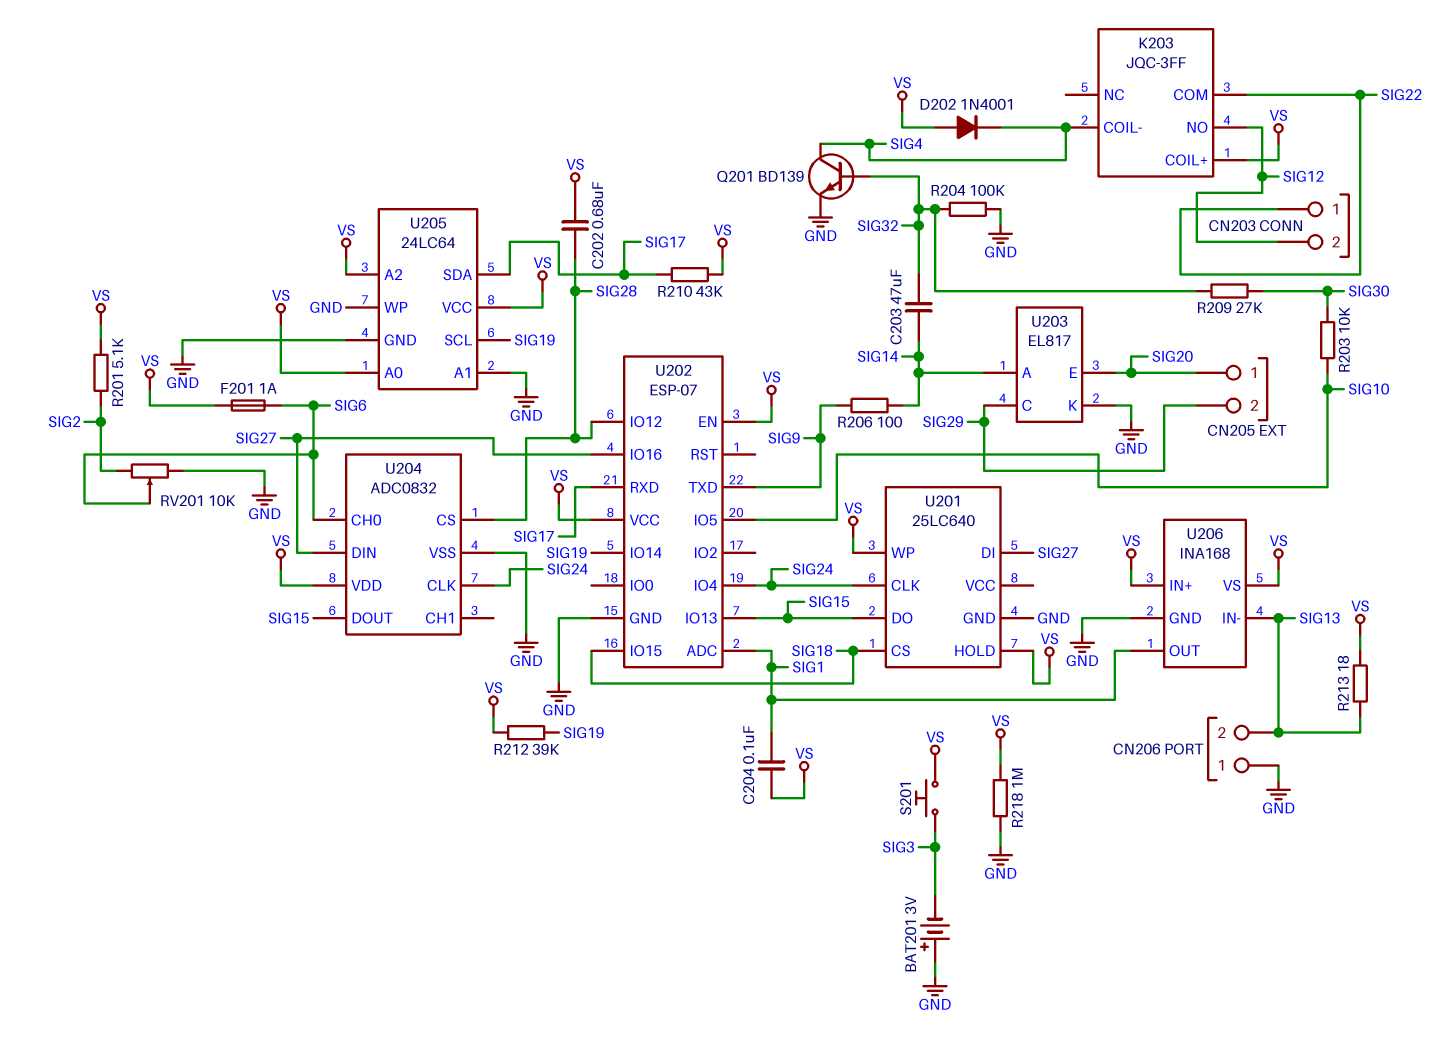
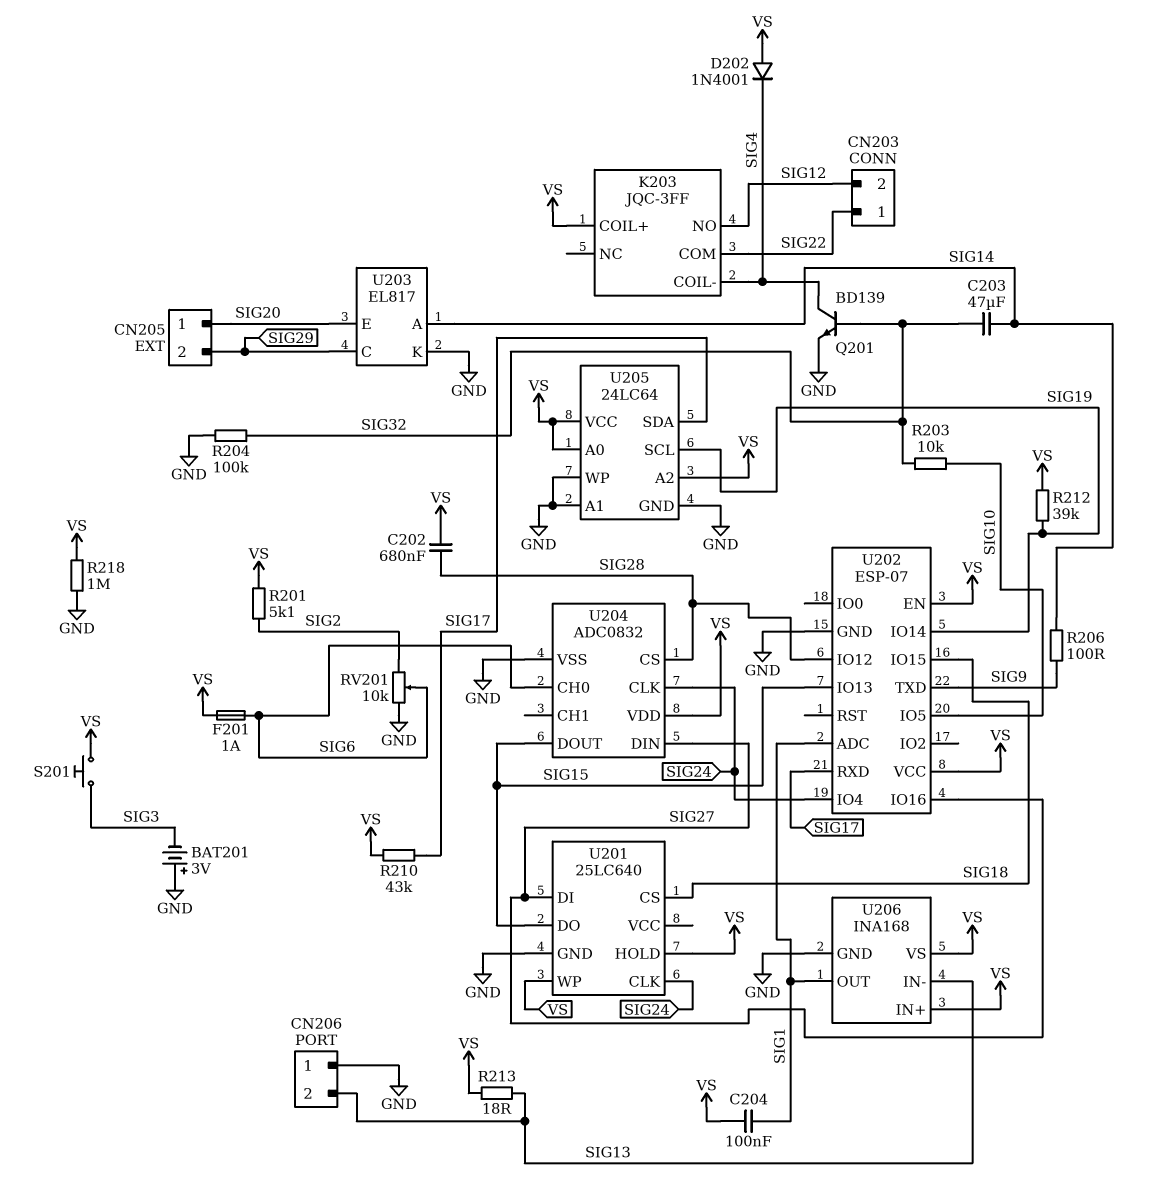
R203: 10k (SIG10, SIG30) -> 10k (SIG10, SIG32)
R209: 27k (SIG30, SIG32) -> none

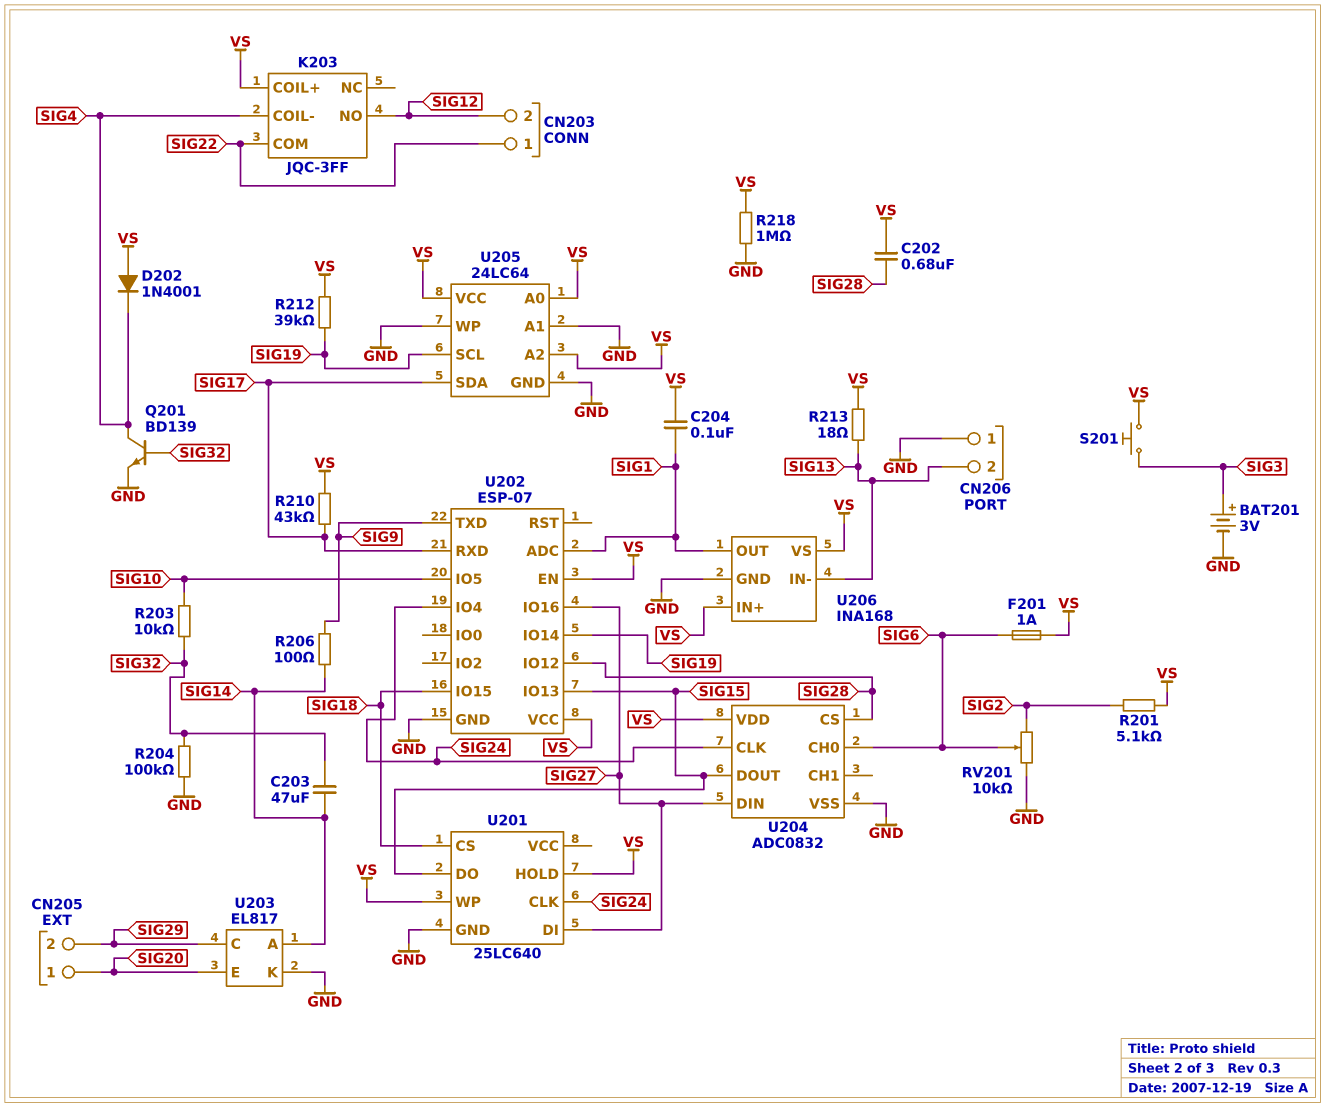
BAT201: 3V (plus GND, minus SIG3) -> 3V (plus SIG3, minus GND)

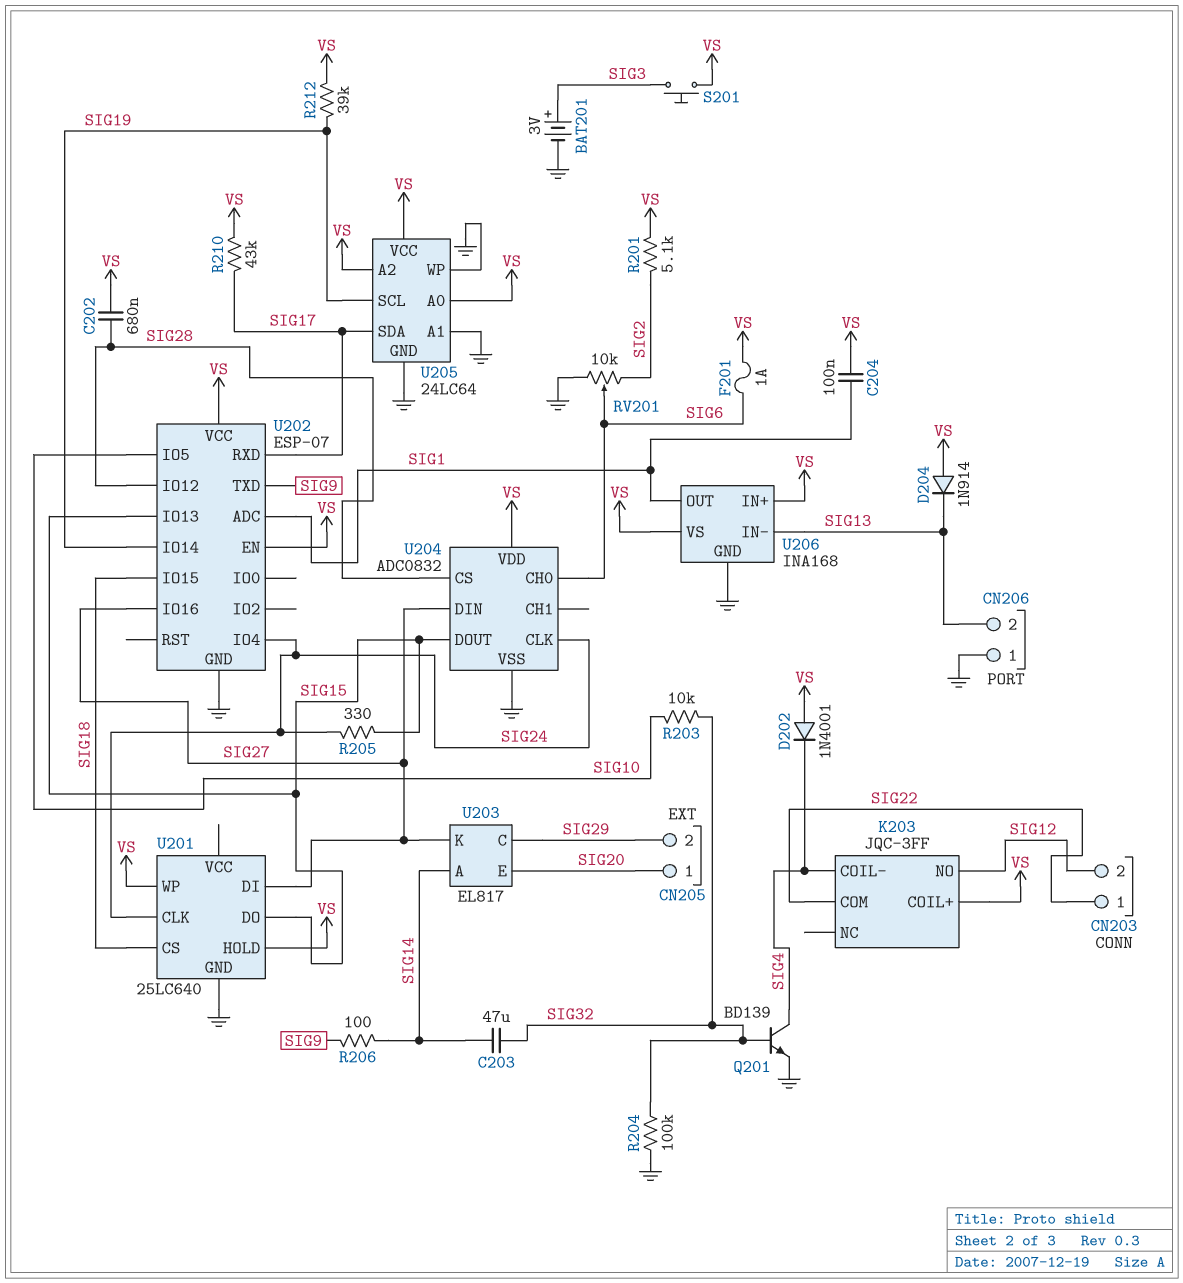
D204: none -> diode 1N914 (A VS, K SIG13)
R205: none -> 330 (SIG15, SIG24)
R213: 18 (SIG13, VS) -> none
R218: 1M (GND, VS) -> none
U203 pin K: GND -> SIG27

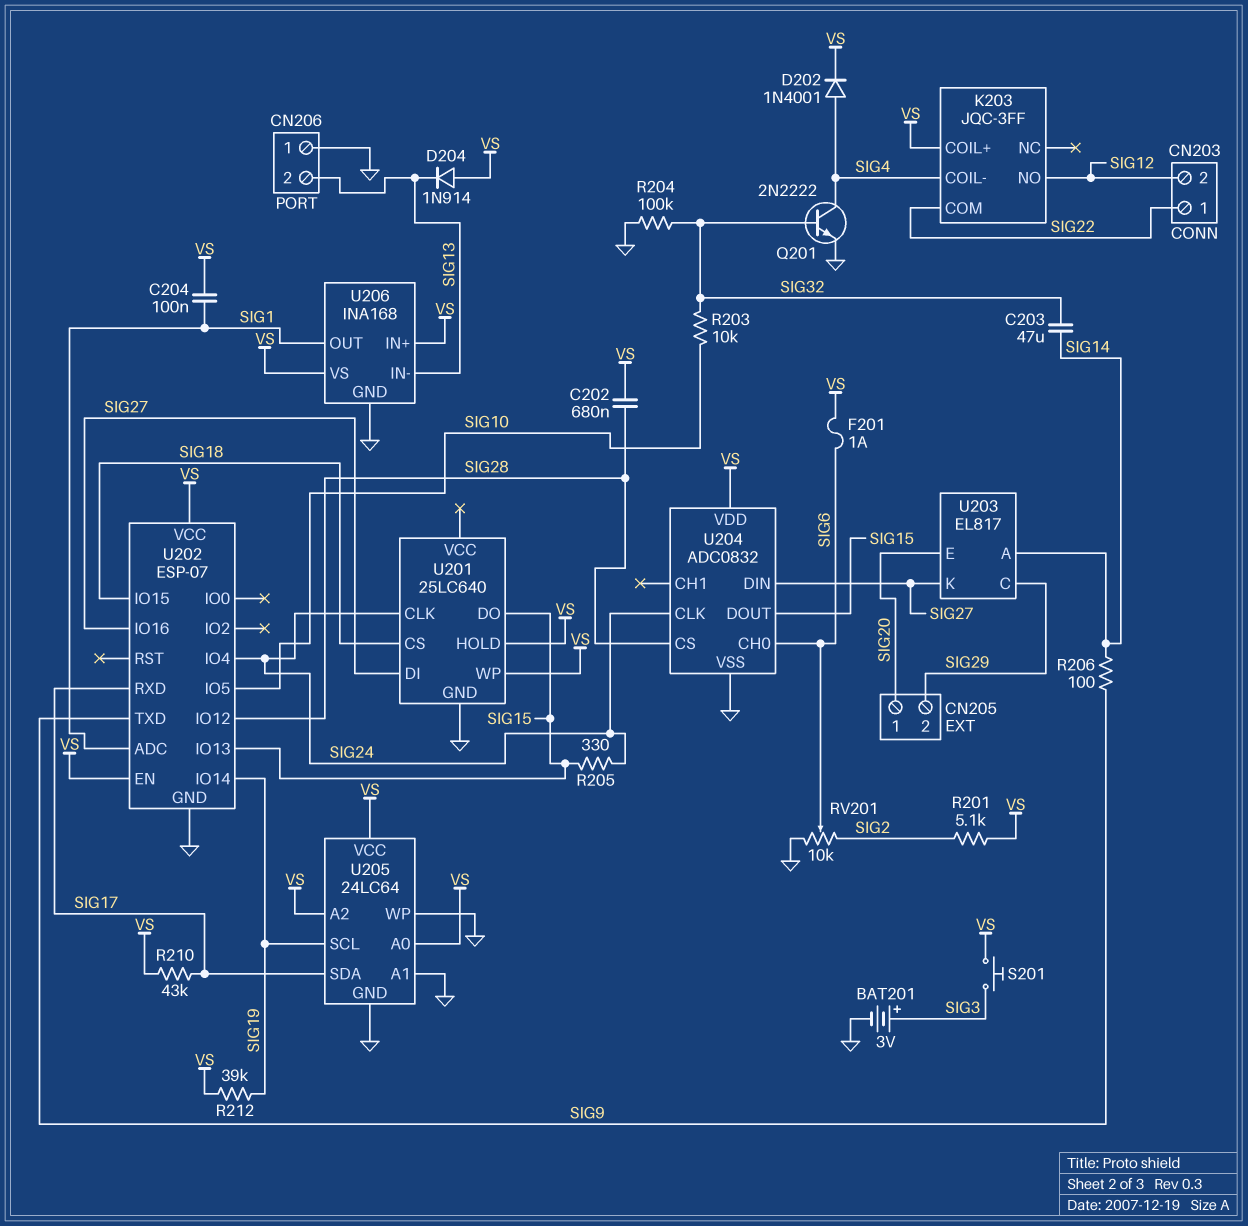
D202: diode 1N4001 (A VS, K SIG4) -> diode 1N4001 (A SIG4, K VS)
Q201: NPN BD139 (B SIG32, C SIG4, E GND) -> NPN 2N2222 (B SIG32, C SIG4, E GND)

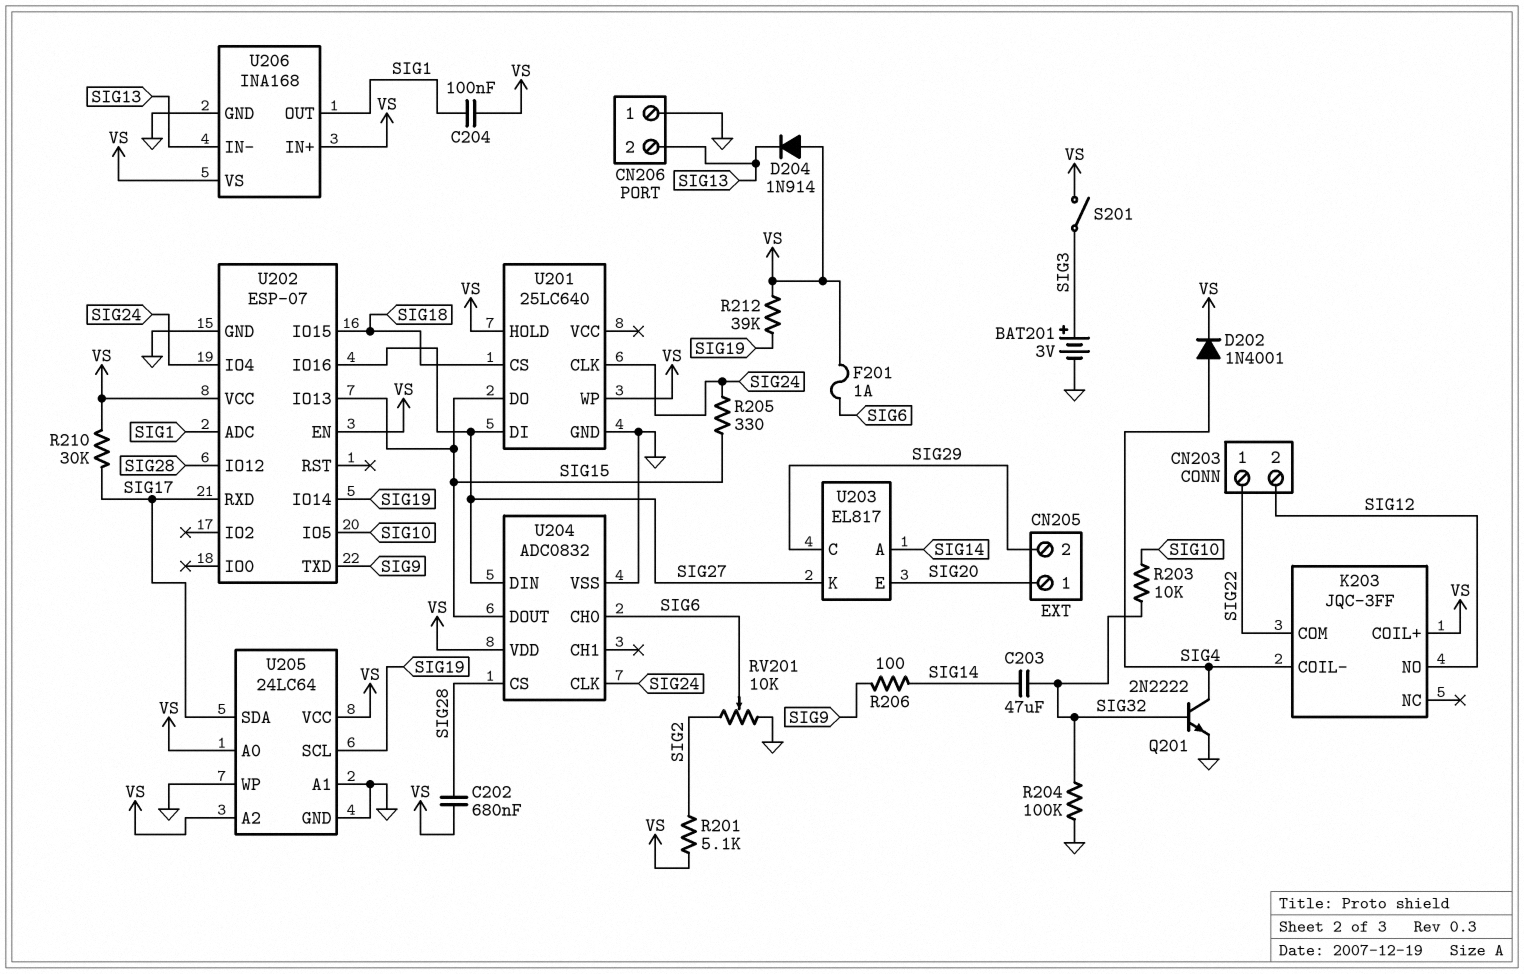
R210: 43k (SIG17, VS) -> 30k (SIG17, VS)
S201: button (SIG3, VS) -> switch (SIG3, VS)

